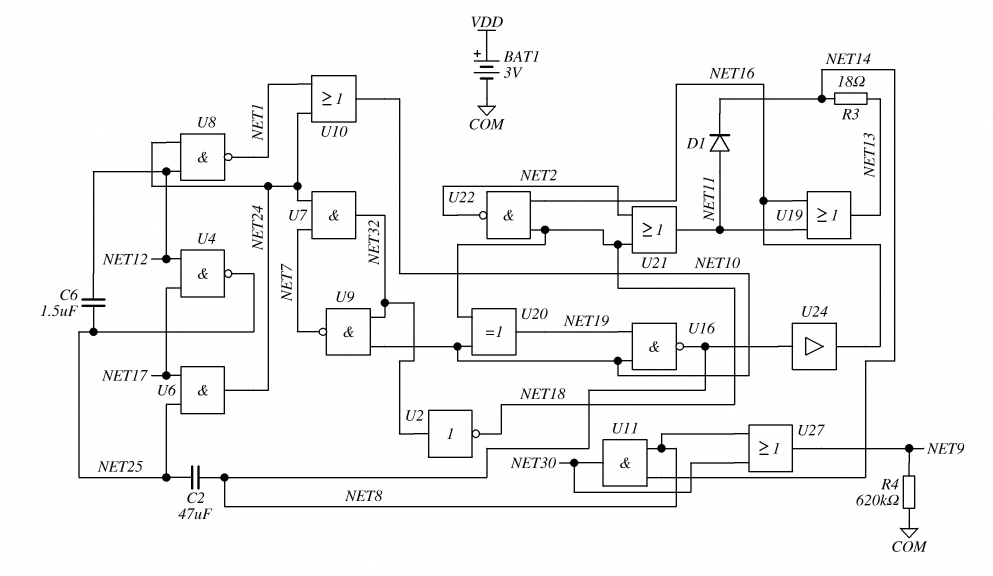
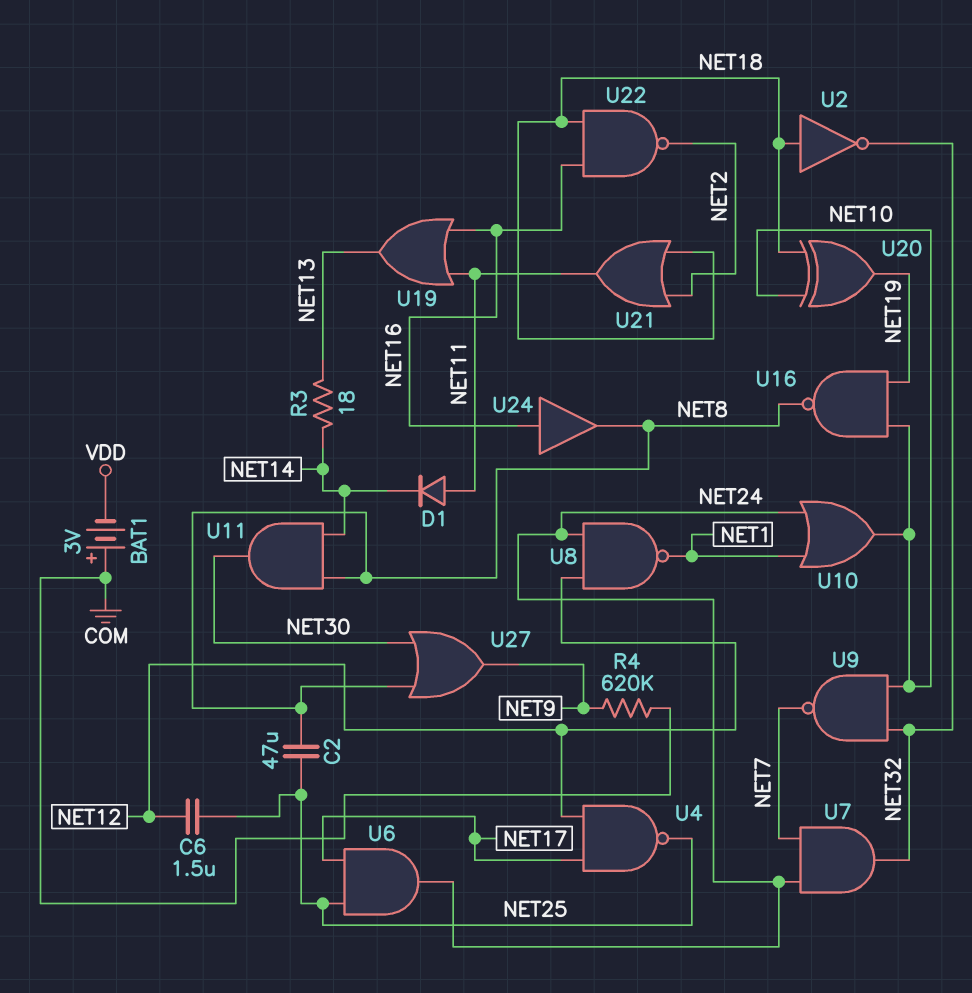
BAT1: 3V (plus VDD, minus COM) -> 3V (plus COM, minus VDD)
U2: NOT (in NET32, out NET18) -> NOT (in NET18, out NET32)
U24: buffer (in NET8, out NET16) -> buffer (in NET16, out NET8)

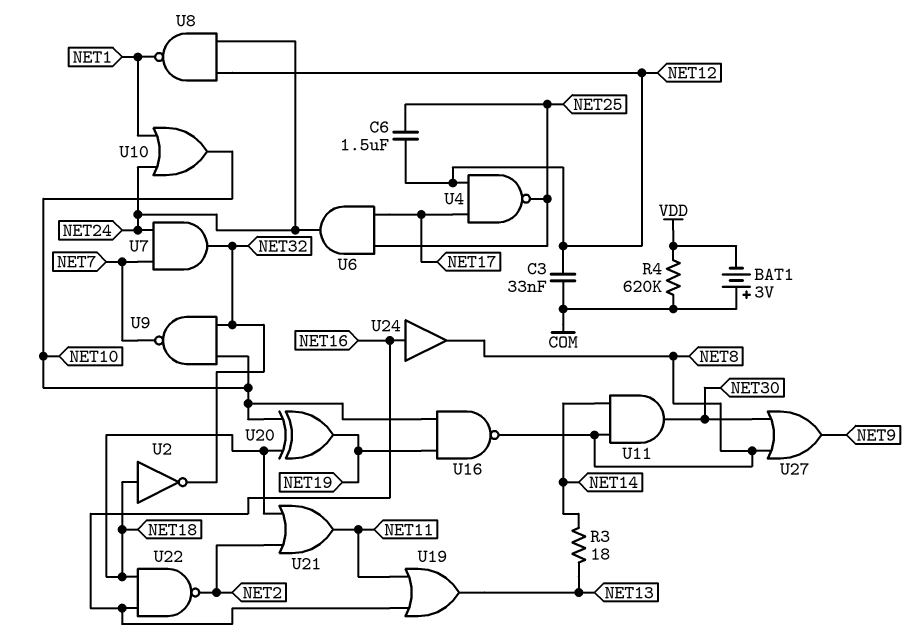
C2: 47uF (NET8, NET25) -> none
C3: none -> 33nF (COM, NET12)
D1: diode (A NET11, K NET14) -> none
R4: 620k (COM, NET9) -> 620k (COM, VDD)

